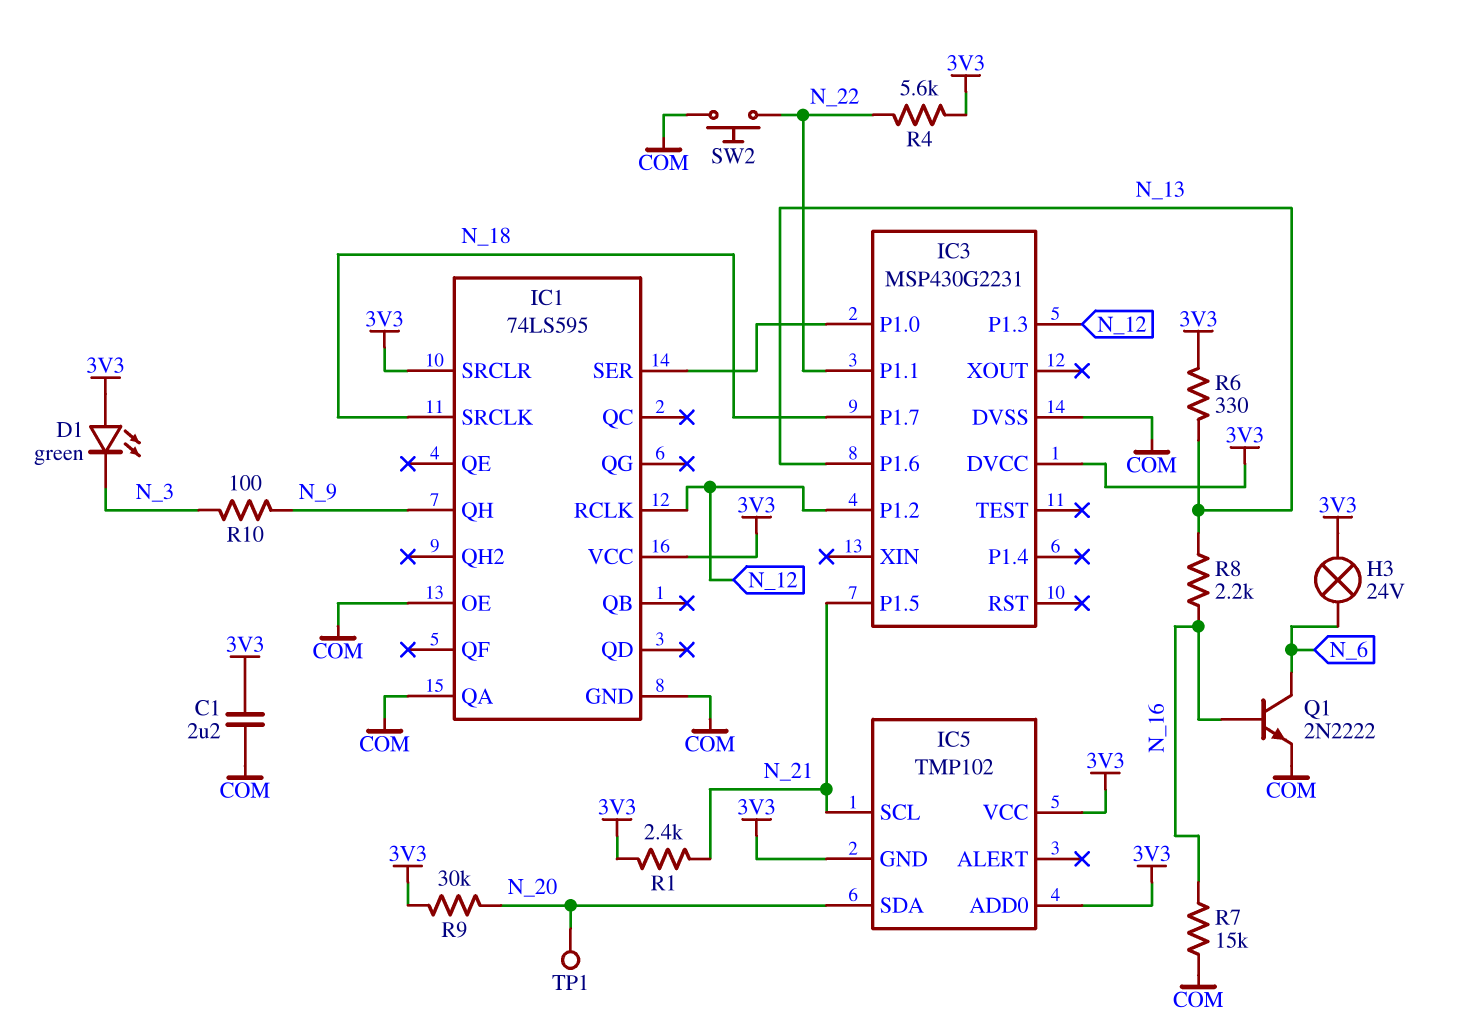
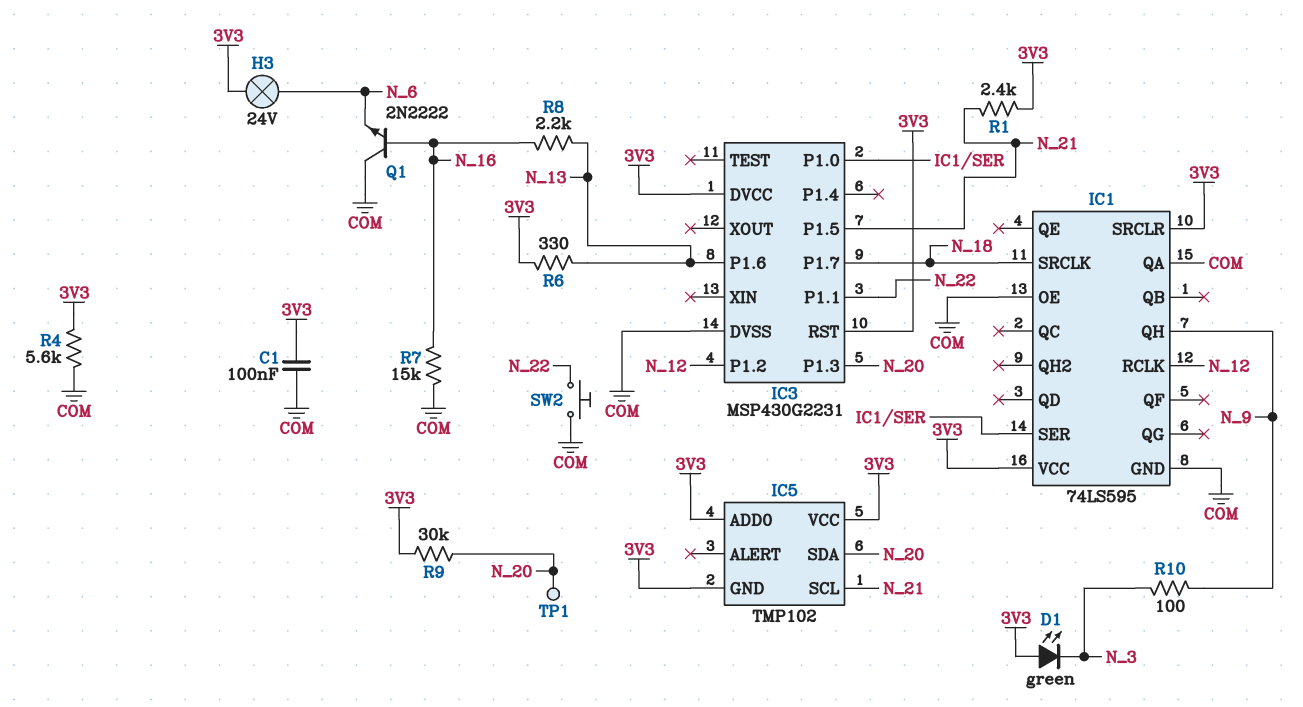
C1: 2.2uF (3V3, COM) -> 100nF (3V3, COM)
IC3 pin P1.3: N_12 -> N_20
IC3 pin RST: none -> 3V3
Q1: NPN 2N2222 (B N_16, C N_6, E COM) -> NPN 2N2222 (B N_16, C COM, E N_6)
R4: 5.6k (3V3, N_22) -> 5.6k (3V3, COM)

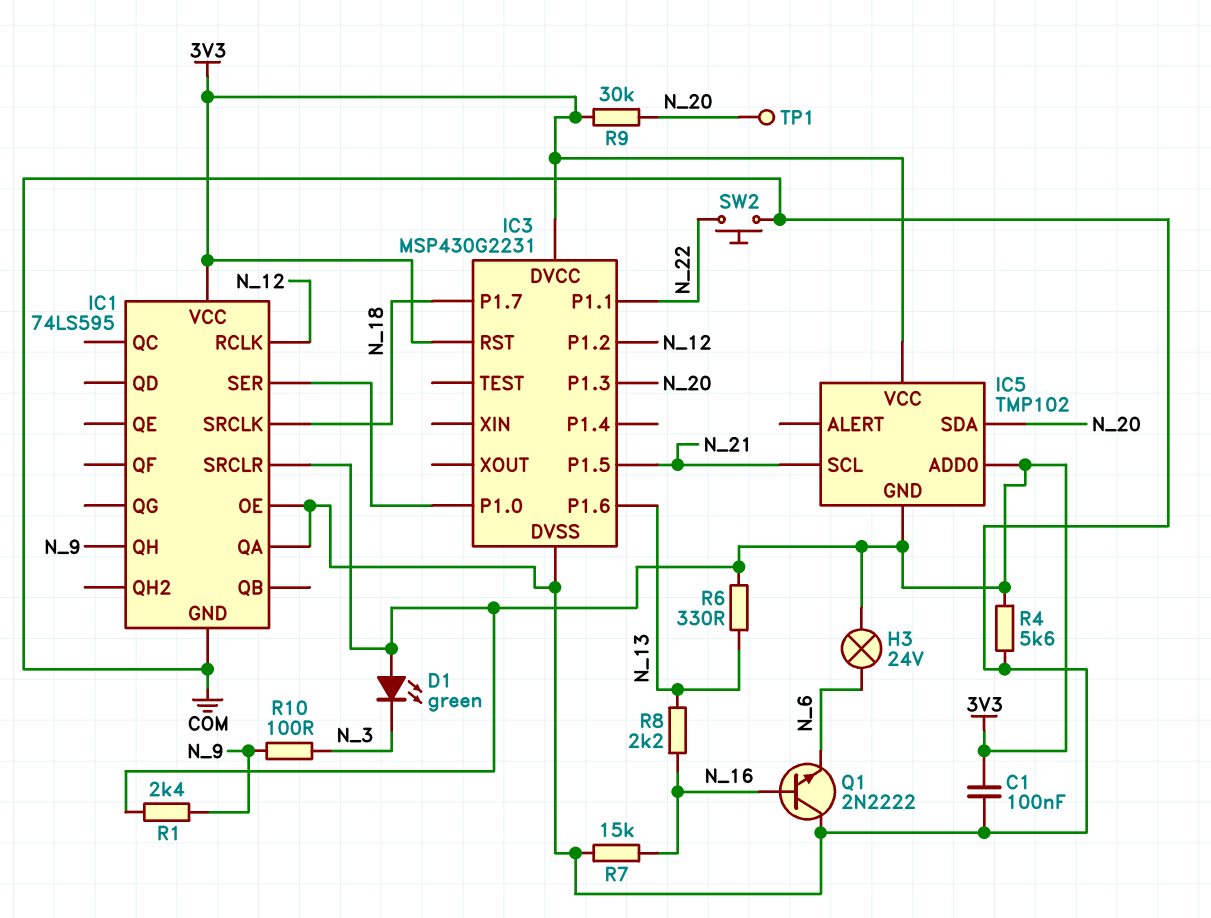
R1: 2.4k (3V3, N_21) -> 2.4k (3V3, N_9)

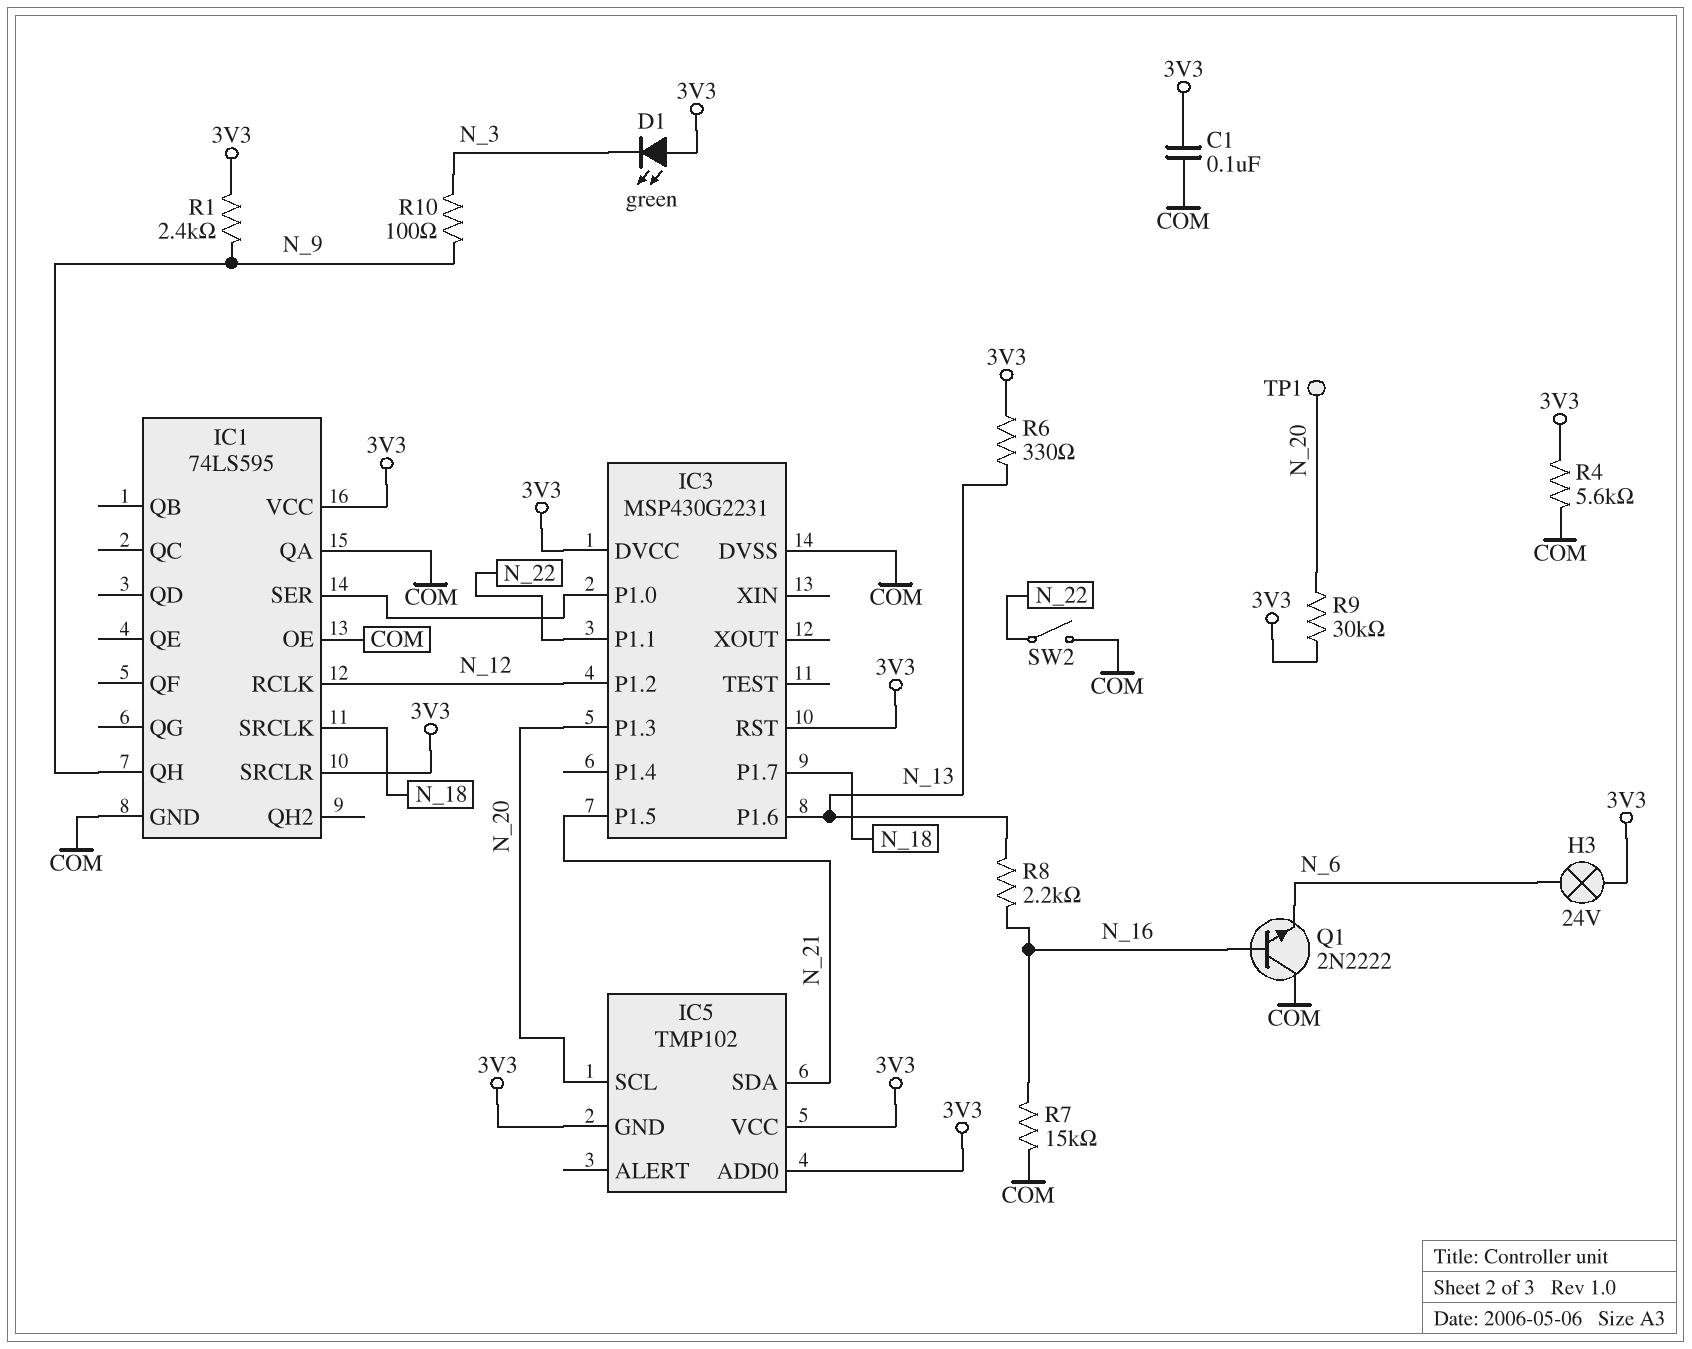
IC5 pin SCL: N_21 -> N_20
IC5 pin SDA: N_20 -> N_21
SW2: button (COM, N_22) -> switch (COM, N_22)

